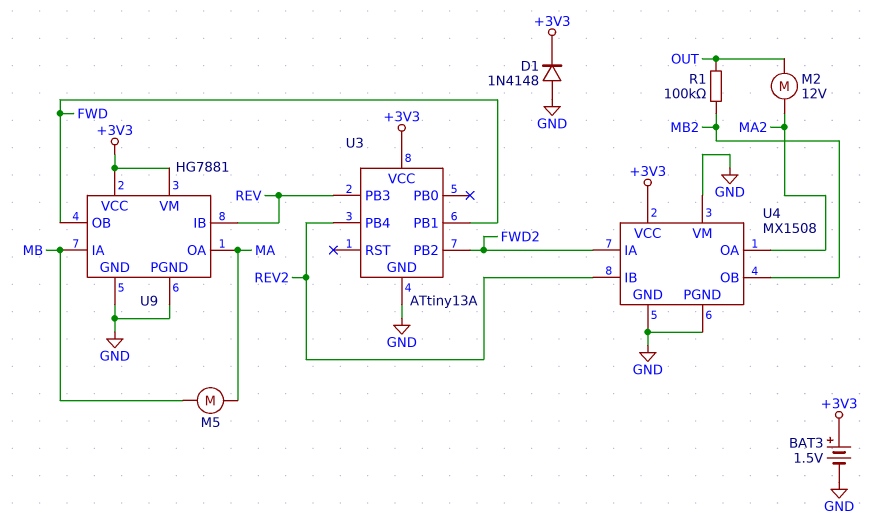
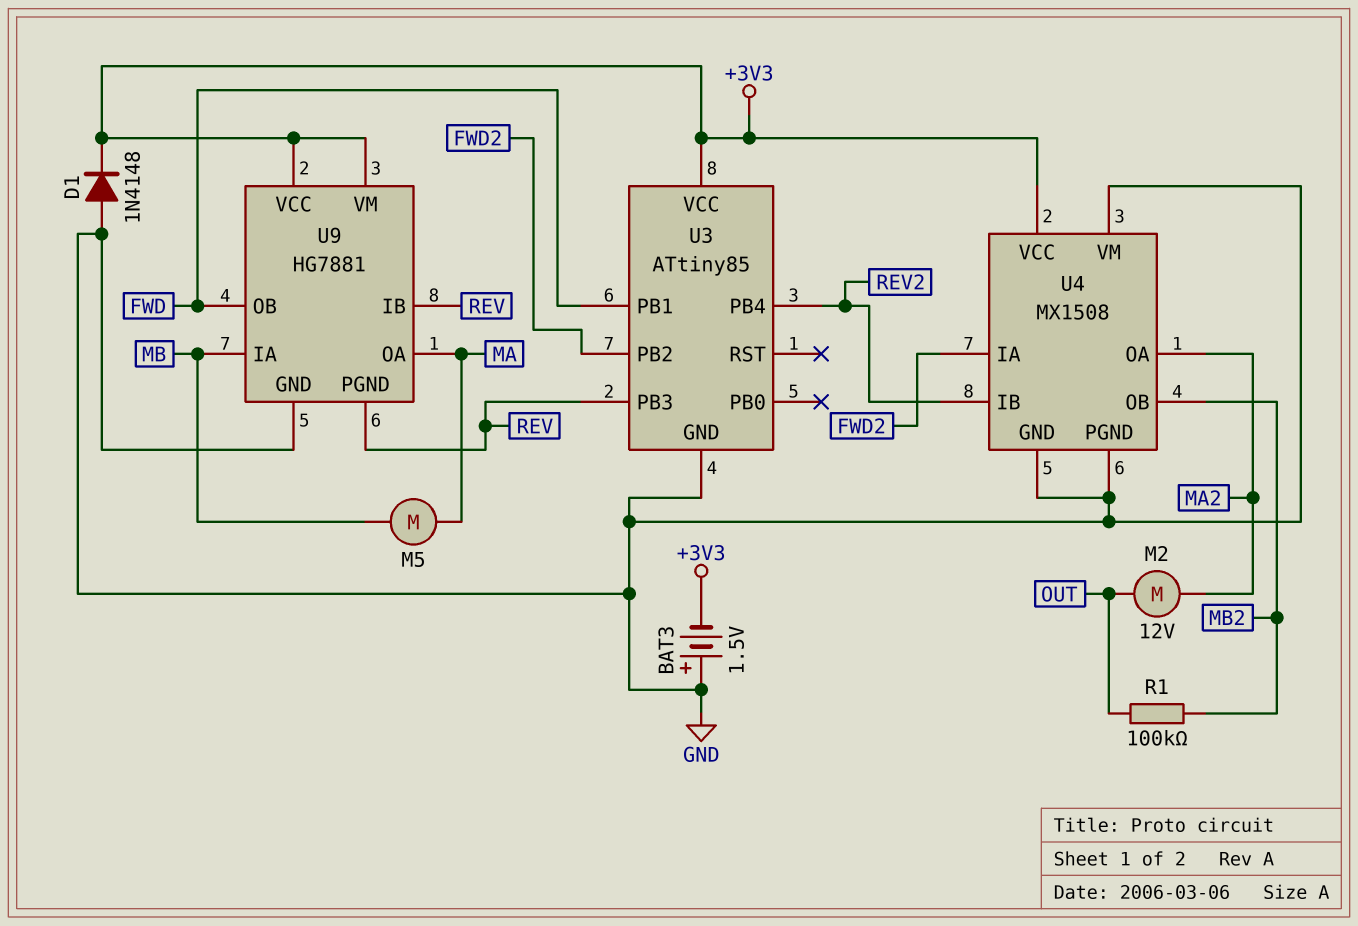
BAT3: 1.5V (plus +3V3, minus GND) -> 1.5V (plus GND, minus +3V3)
U3: ATtiny13A -> ATtiny85
U9 pin PGND: GND -> REV

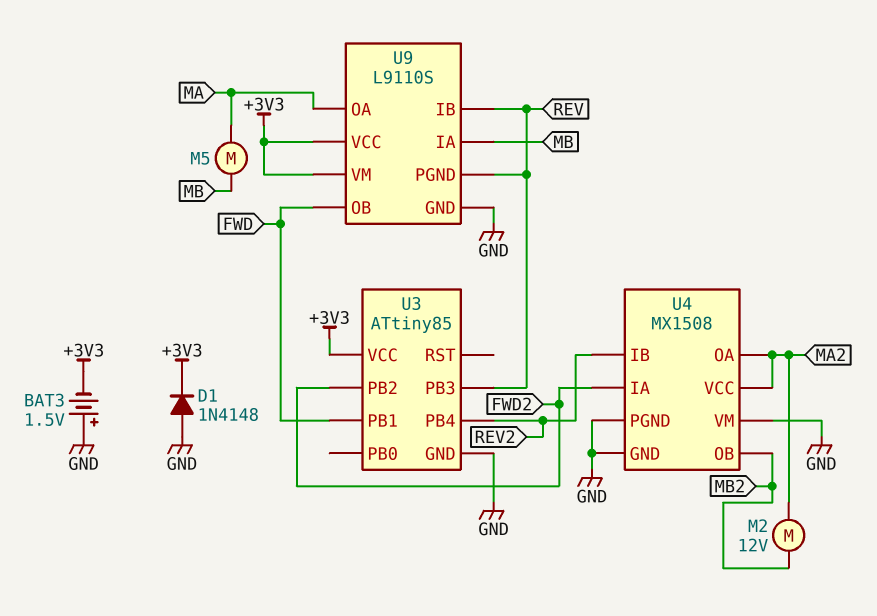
M2: motor 12V (MA2, OUT) -> motor 12V (MA2, MB2)
R1: 100k (MB2, OUT) -> none
U4 pin VCC: +3V3 -> MA2
U9: HG7881 -> L9110S

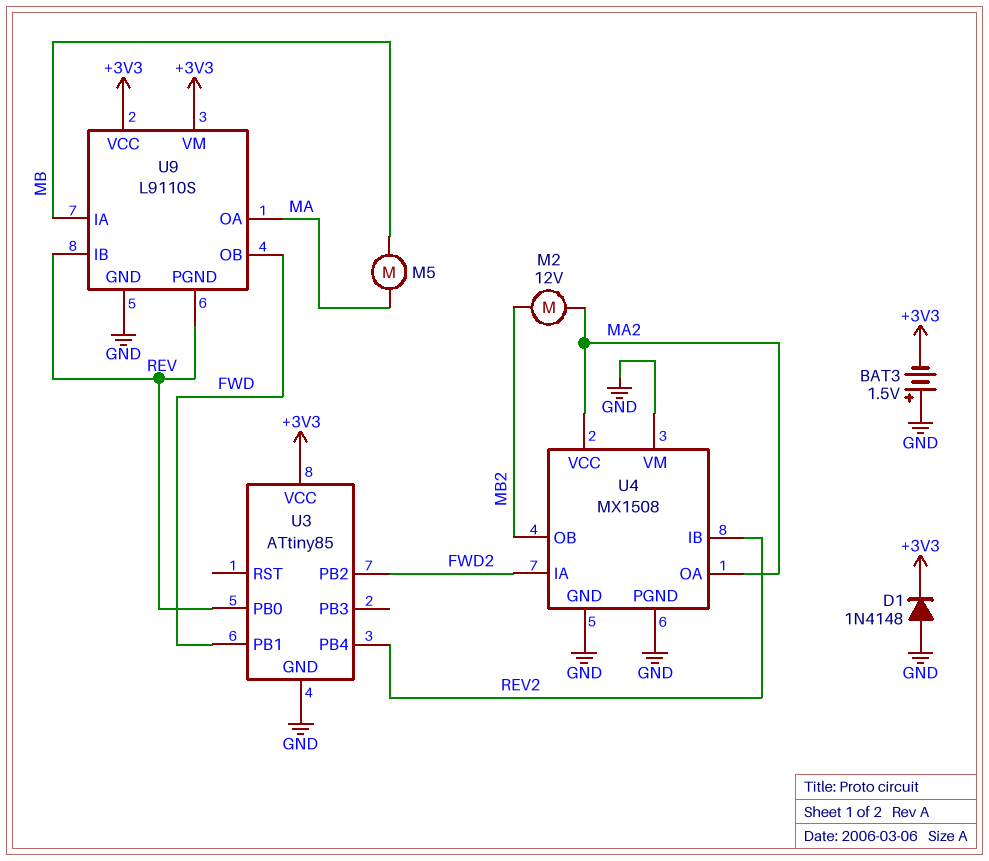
U3 pin PB0: none -> REV
U3 pin PB3: REV -> none

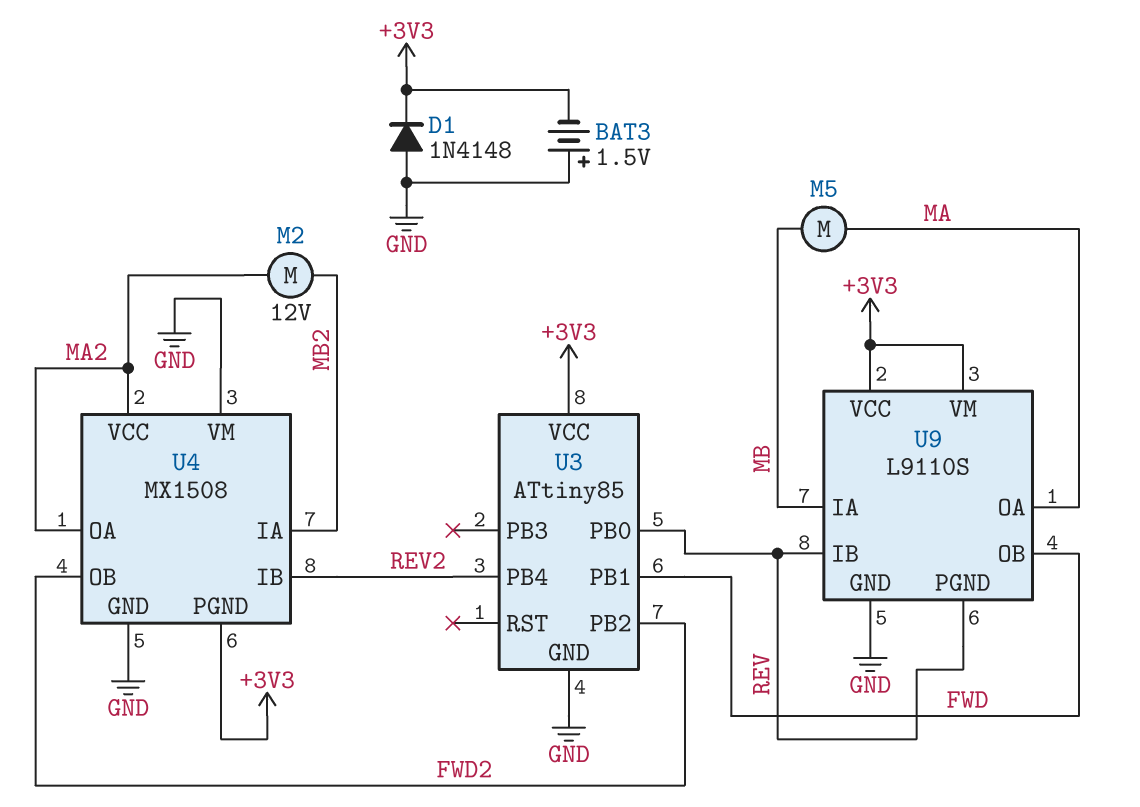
U4 pin IA: FWD2 -> MB2
U4 pin OB: MB2 -> FWD2
U4 pin PGND: GND -> +3V3

